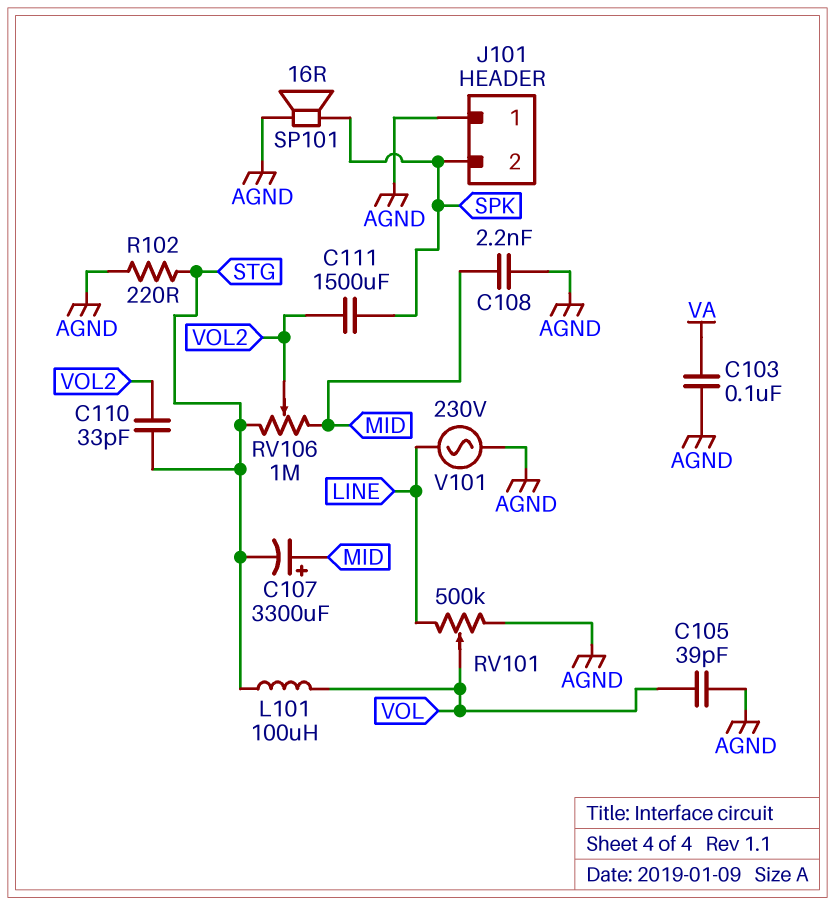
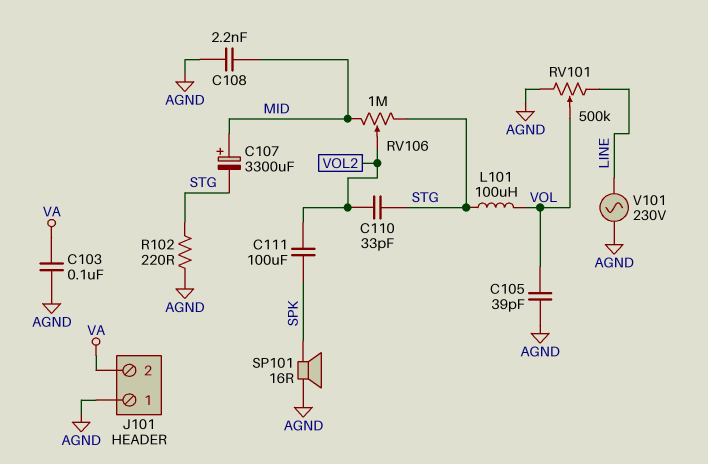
C111: 1500uF (SPK, VOL2) -> 100uF (SPK, VOL2)
J101 pin 2: SPK -> VA

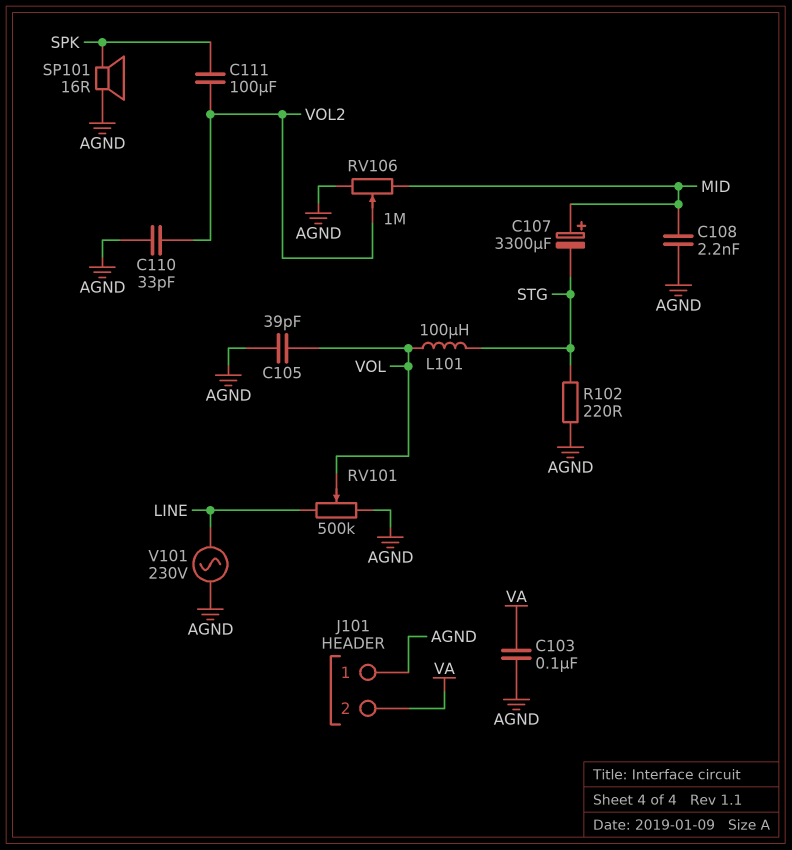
C110: 33pF (STG, VOL2) -> 33pF (AGND, VOL2)
RV106: 1M (MID, STG, wiper VOL2) -> 1M (AGND, MID, wiper VOL2)

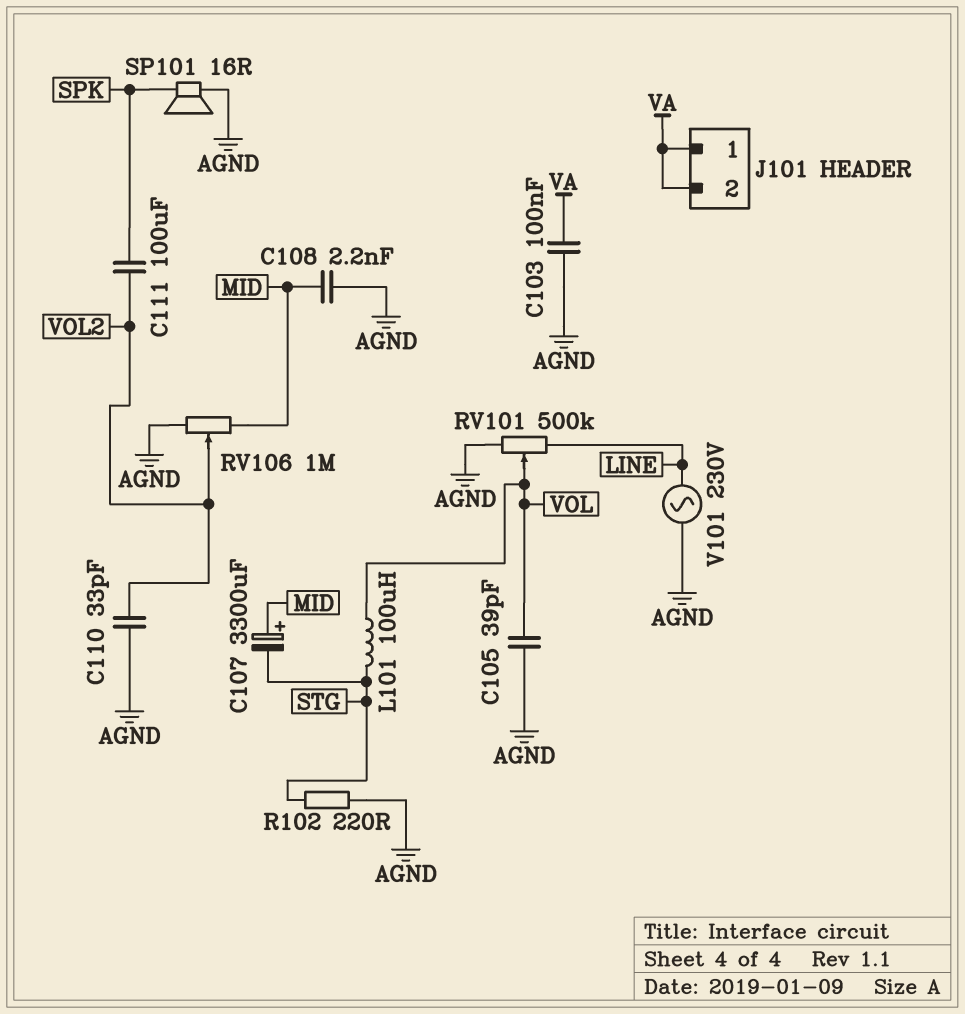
J101 pin 1: AGND -> VA

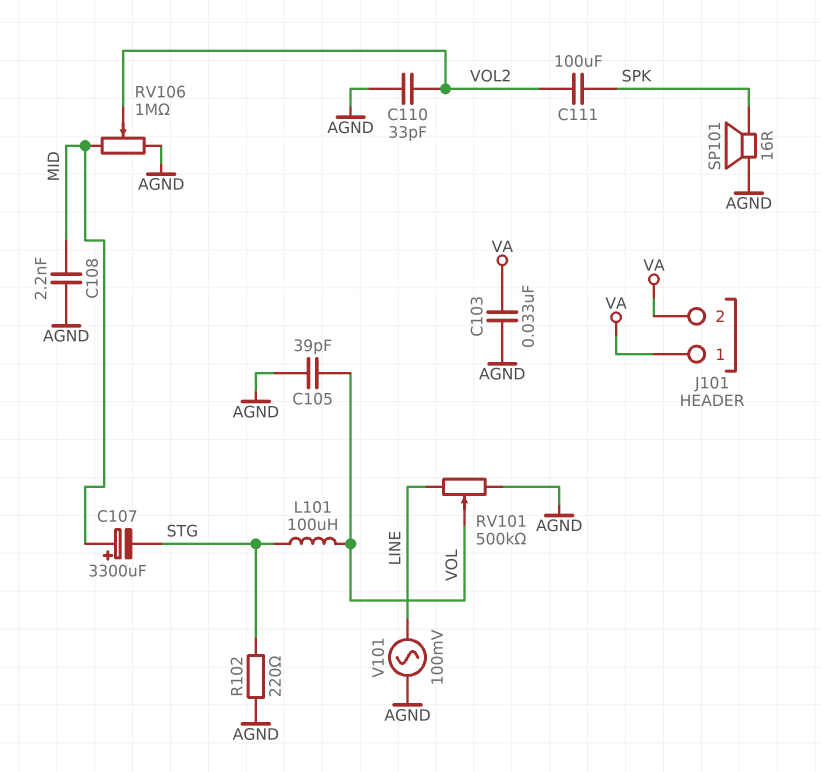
C103: 100nF (AGND, VA) -> 33nF (AGND, VA)
V101: AC 230V (AGND, LINE) -> AC 100mV (AGND, LINE)

